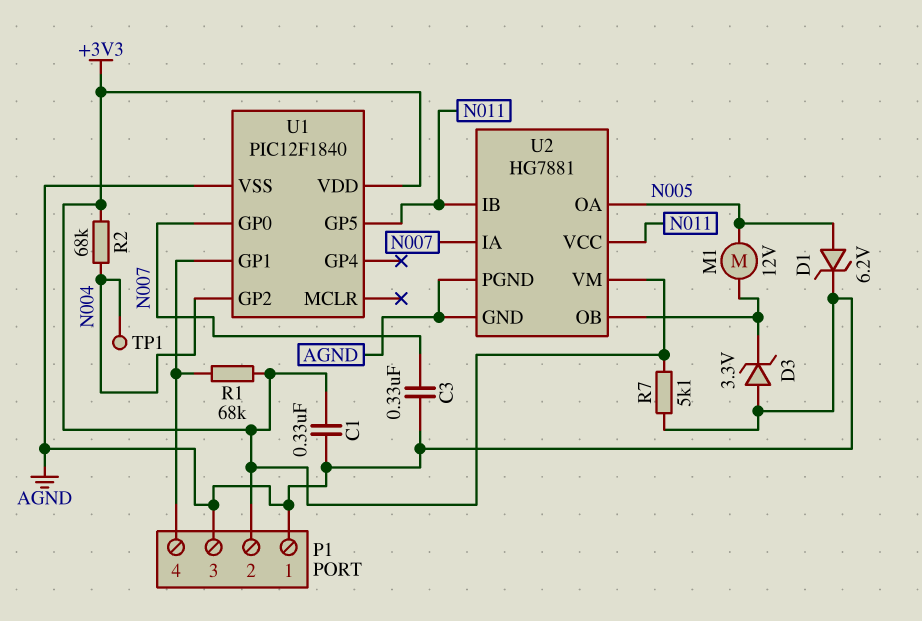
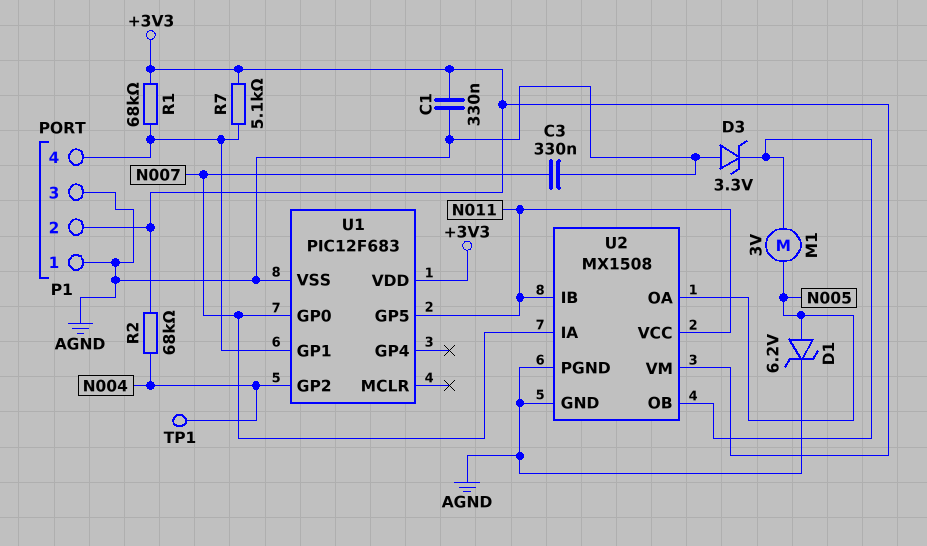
M1: motor 12V (N005, U2/OB) -> motor 3V (N005, U2/OB)
R7: 5.1k (+3V3, AGND) -> 5.1k (+3V3, P1/4)
U1: PIC12F1840 -> PIC12F683
U2: HG7881 -> MX1508

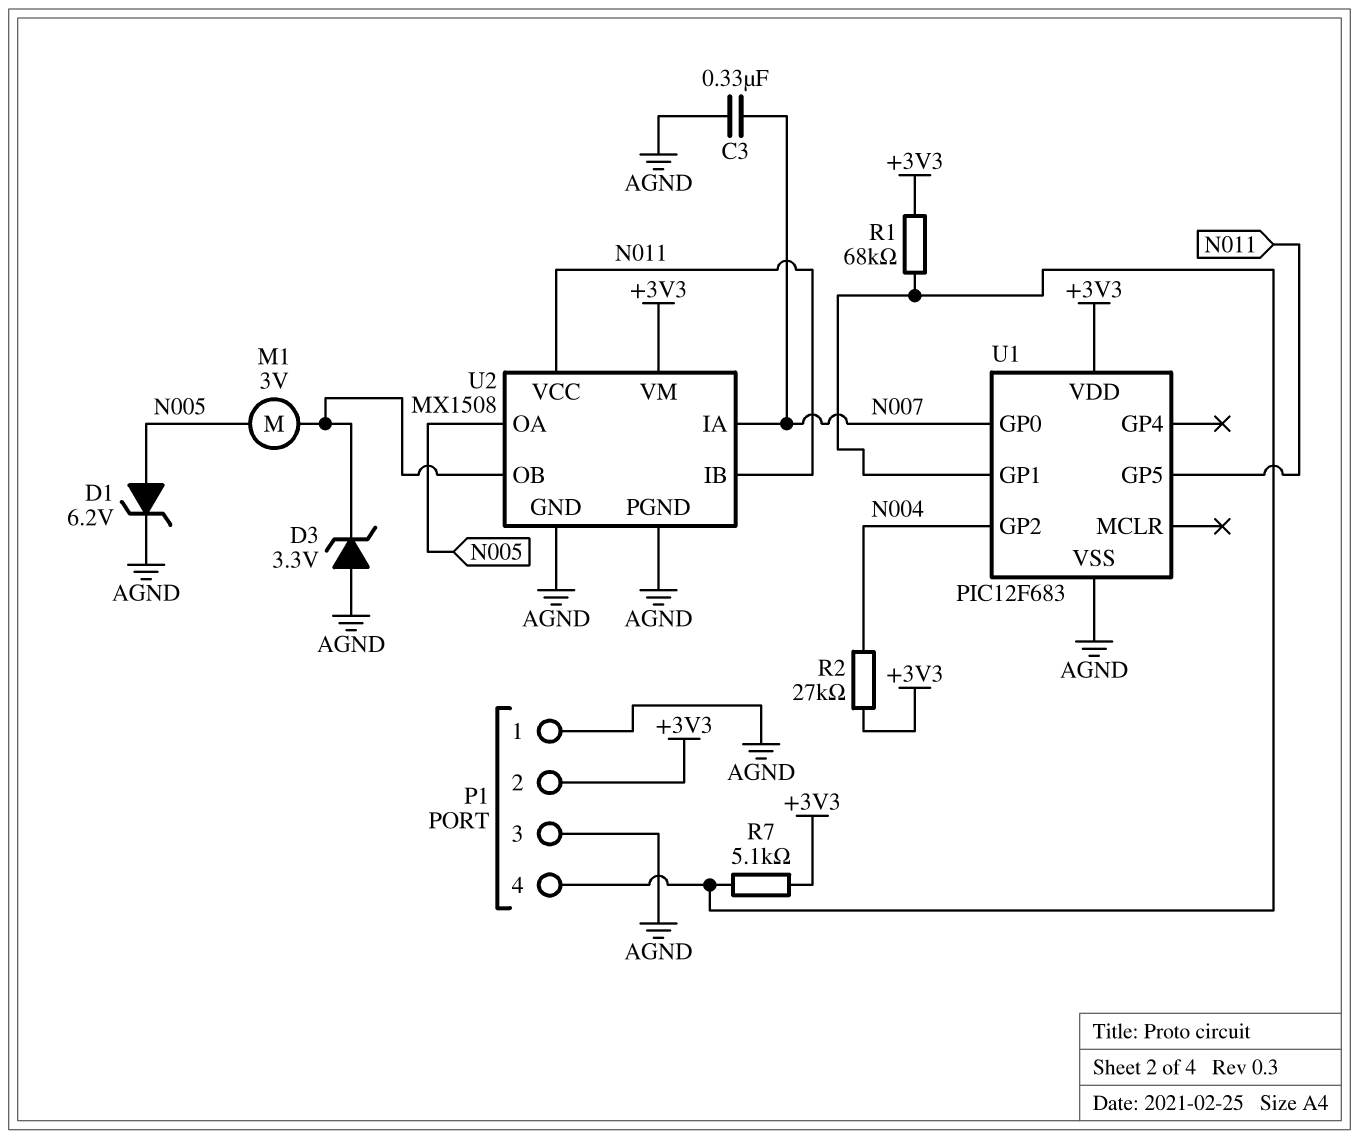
C1: 330nF (+3V3, AGND) -> none
R2: 68k (+3V3, N004) -> 27k (+3V3, N004)
TP1: test point (N004) -> none

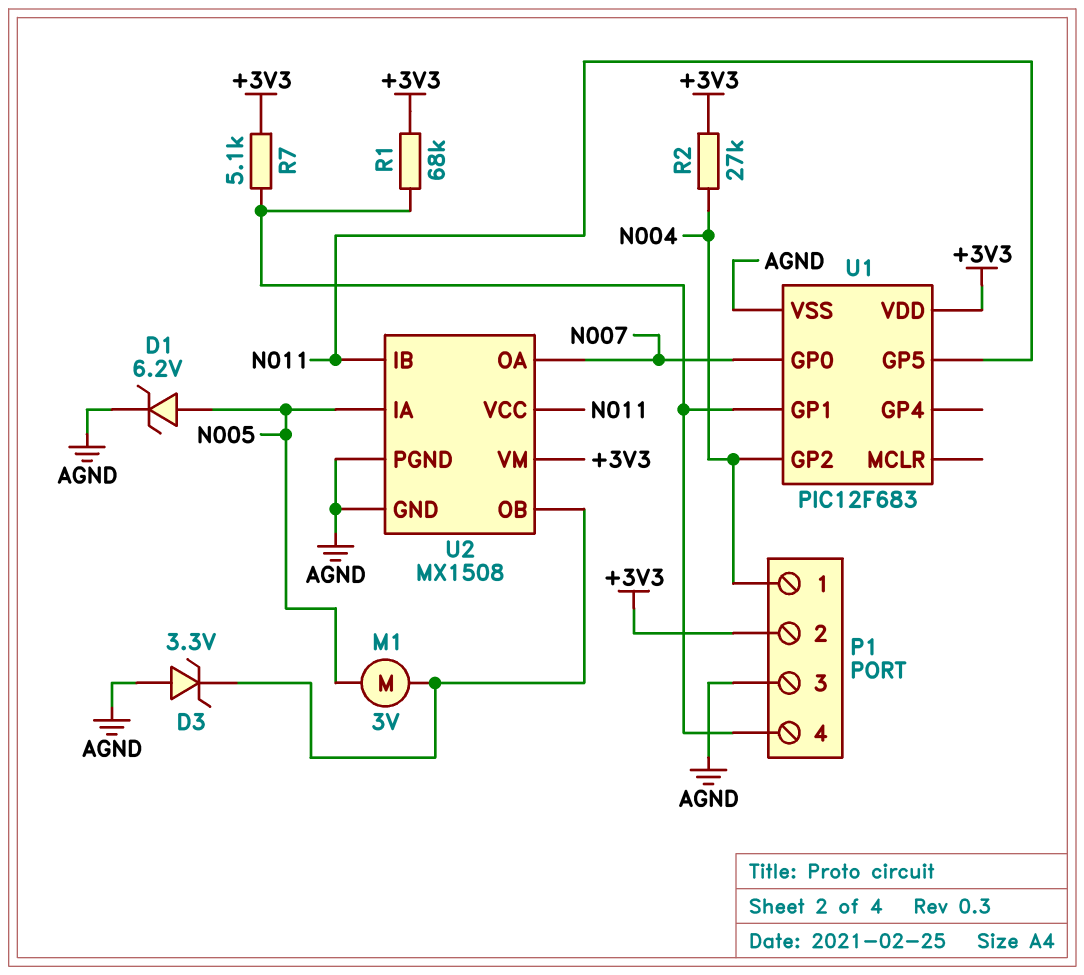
C3: 330nF (AGND, N007) -> none
P1 pin 1: AGND -> N004
U2 pin IA: N007 -> N005
U2 pin OA: N005 -> N007

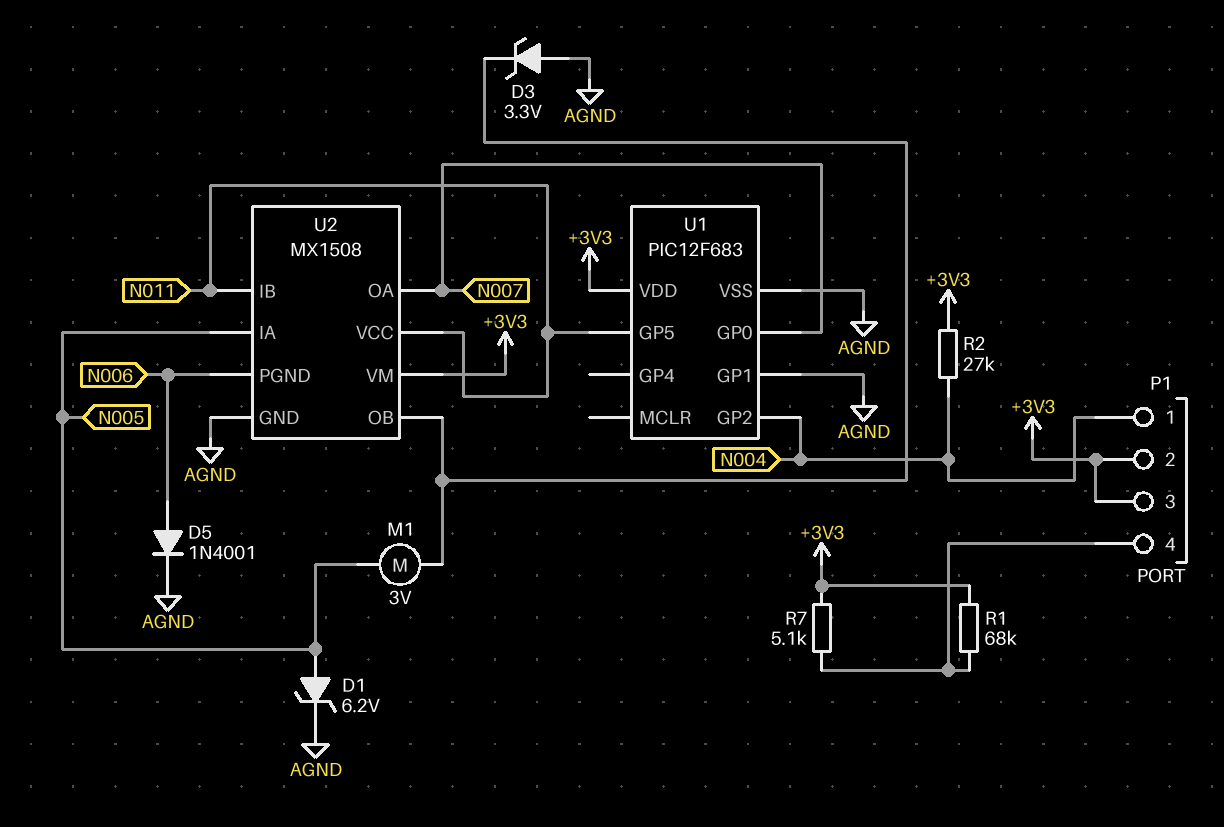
D5: none -> diode 1N4001 (A N006, K AGND)
P1 pin 3: AGND -> +3V3
U1 pin GP1: P1/4 -> AGND
U2 pin PGND: AGND -> N006

